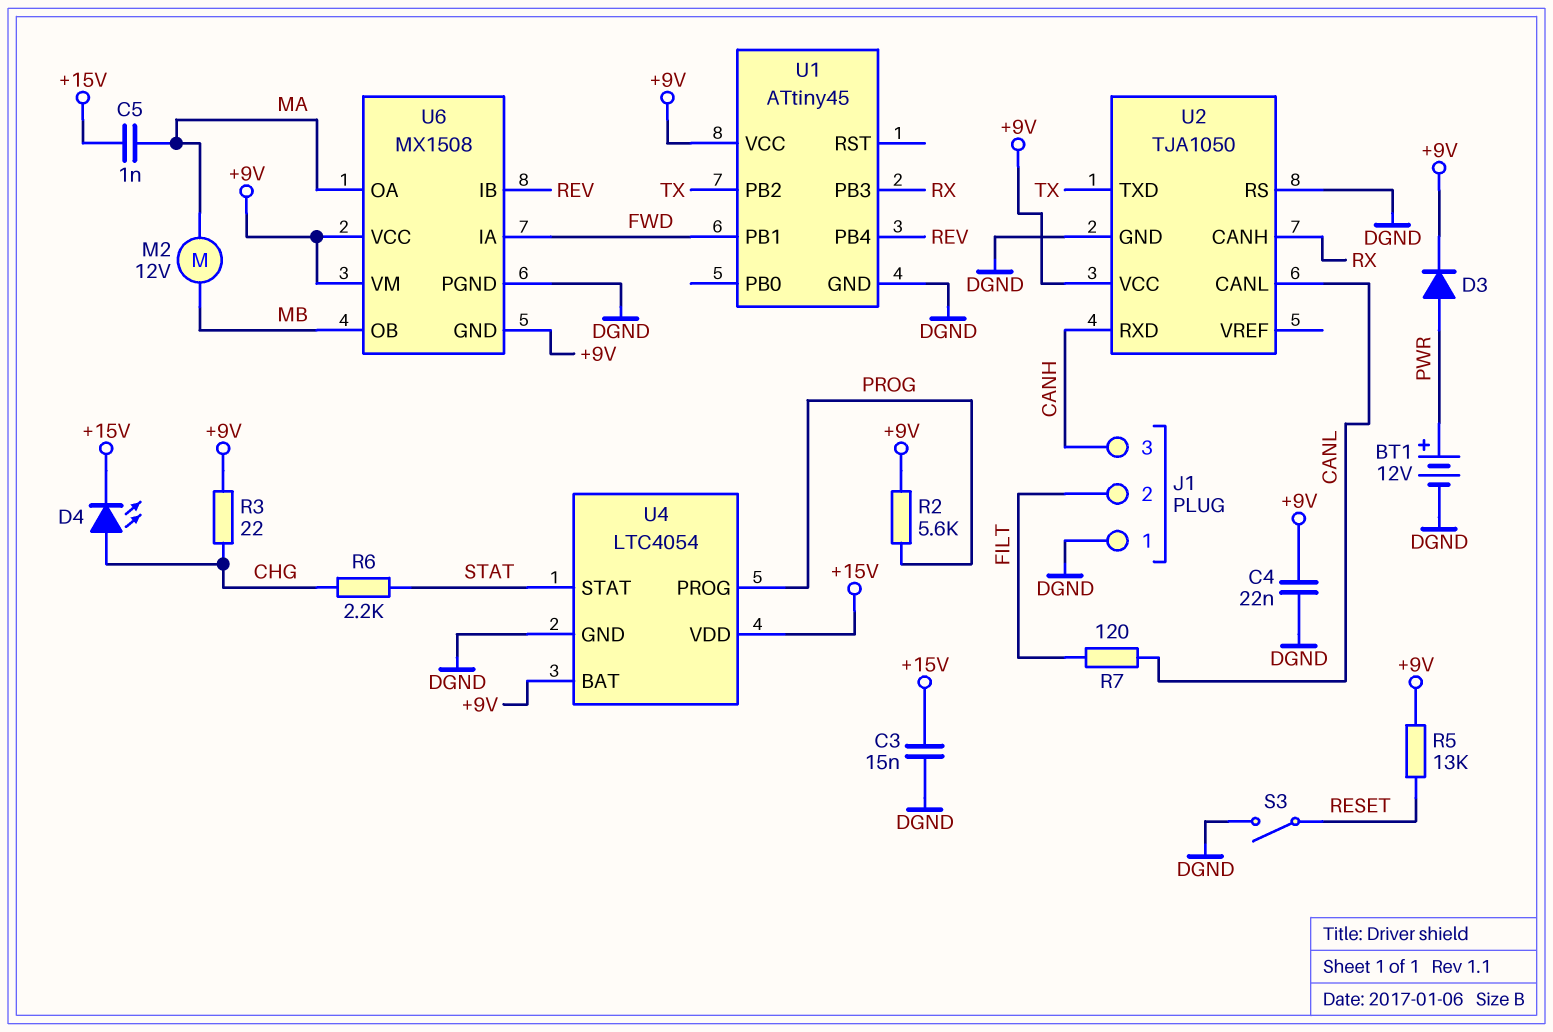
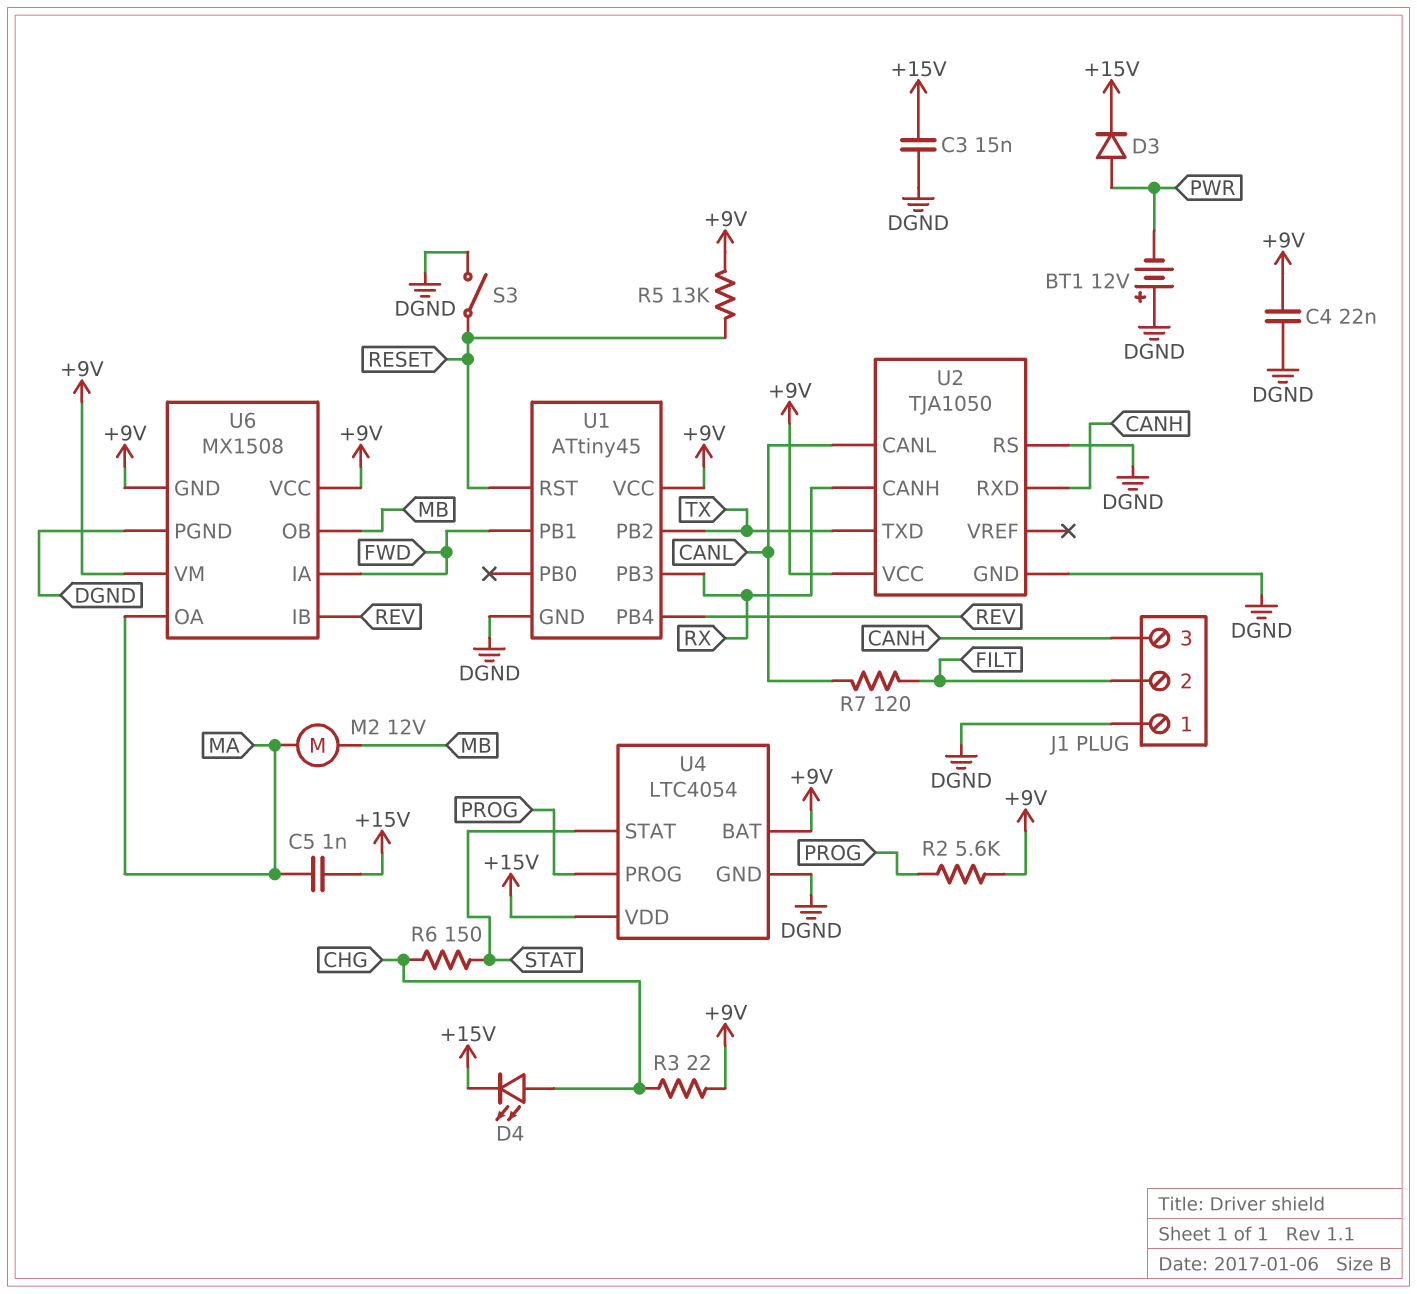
BT1: 12V (plus PWR, minus DGND) -> 12V (plus DGND, minus PWR)
D3: diode (A PWR, K +9V) -> diode (A PWR, K +15V)
R6: 2.2k (CHG, STAT) -> 150 (CHG, STAT)
U1 pin RST: none -> RESET

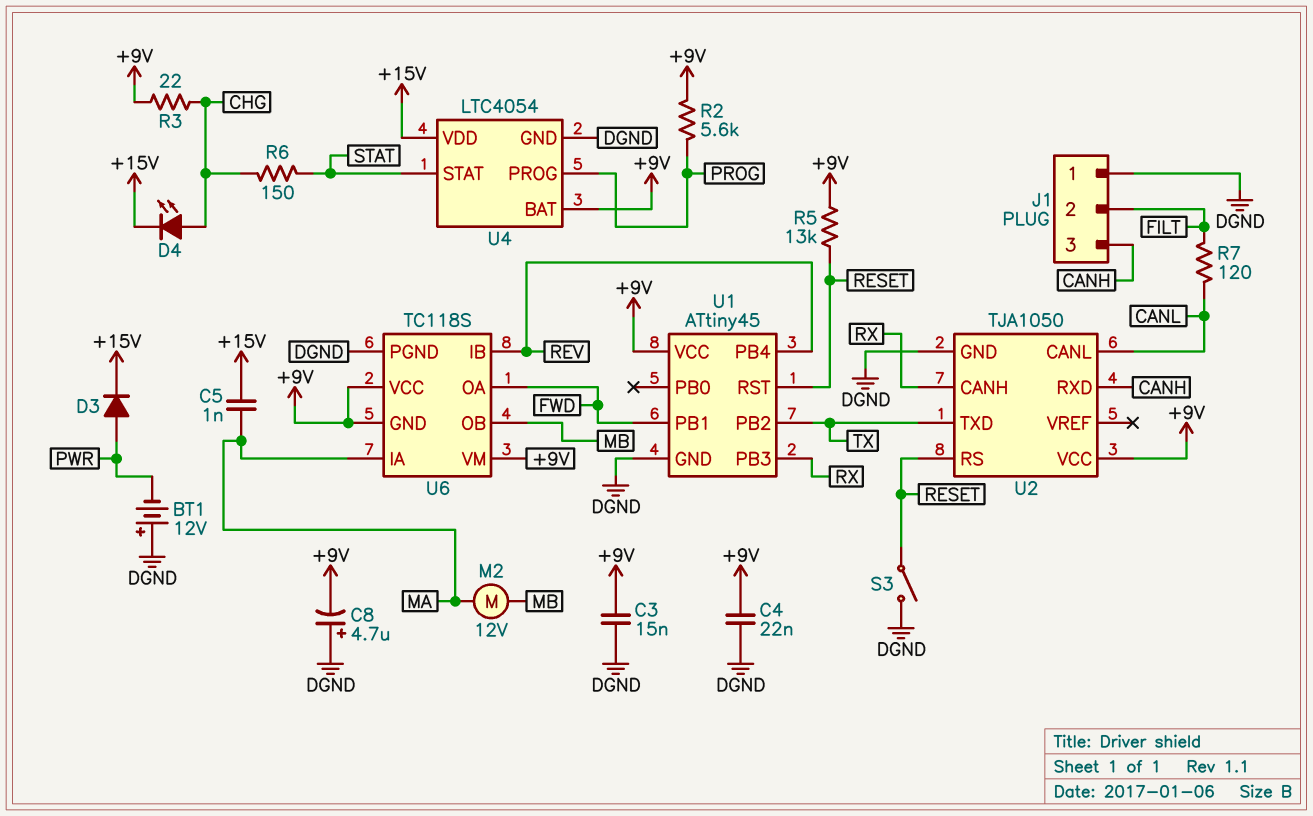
C3: 15nF (+15V, DGND) -> 15nF (+9V, DGND)
C8: none -> 4.7uF (plus DGND, minus +9V)
U2 pin RS: DGND -> RESET
U6: MX1508 -> TC118S
U6 pin IA: FWD -> MA
U6 pin OA: MA -> FWD

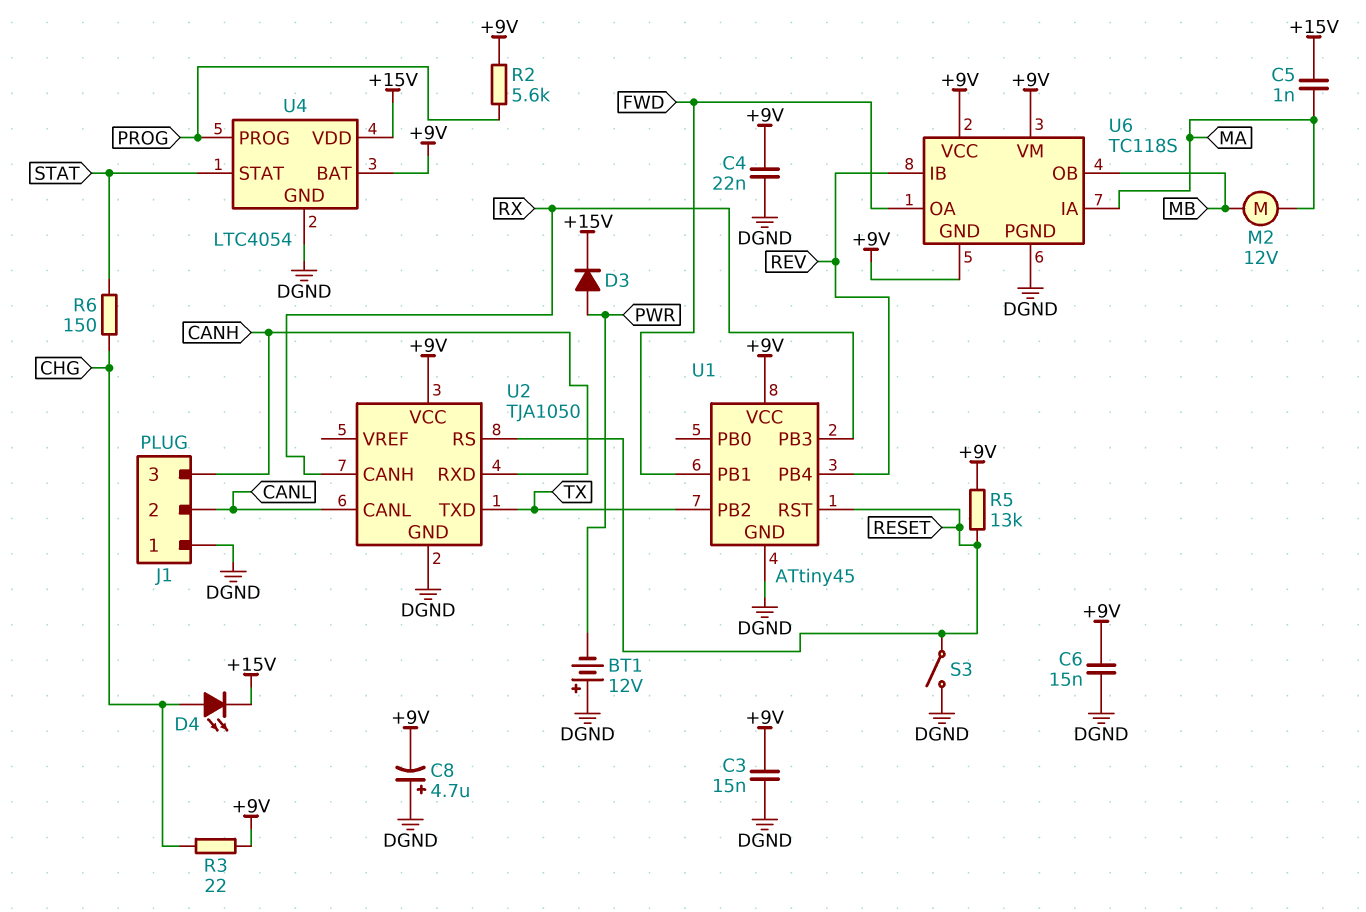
C6: none -> 15nF (+9V, DGND)
J1 pin 2: FILT -> CANL
R7: 120 (CANL, FILT) -> none

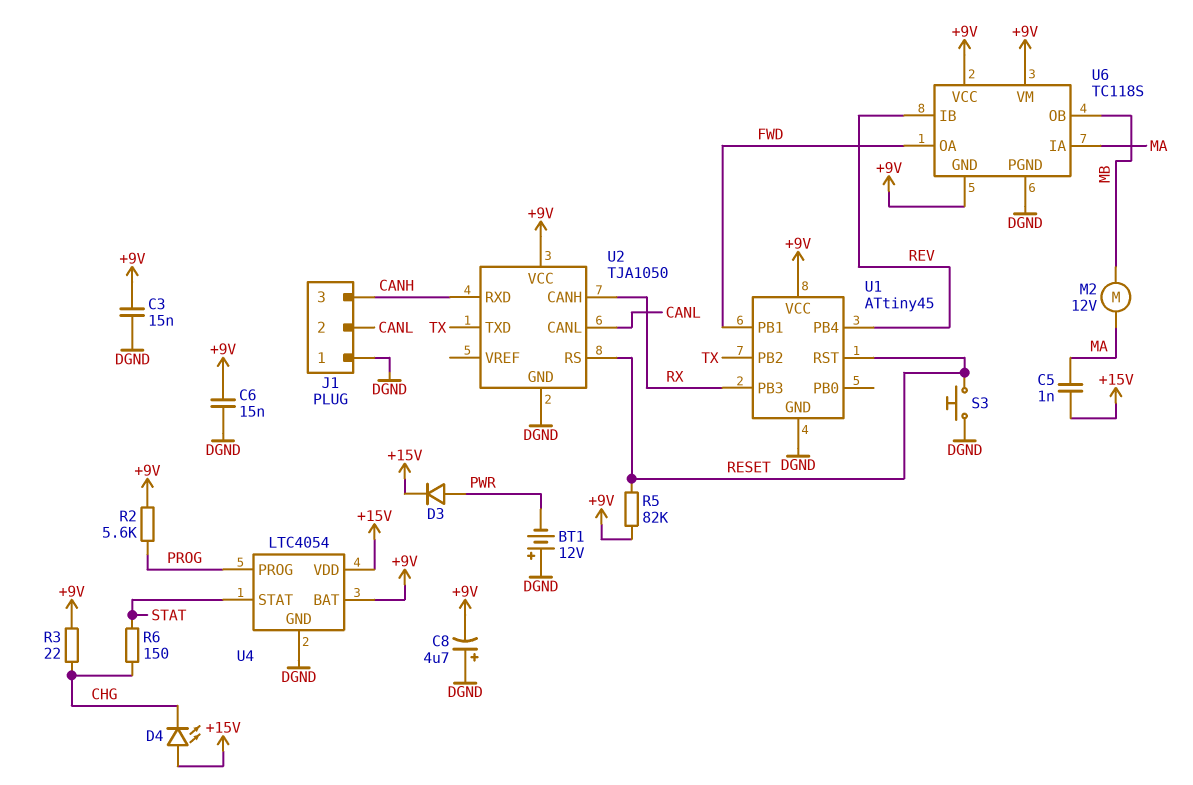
C4: 22nF (+9V, DGND) -> none
D4: LED (A CHG, K +15V) -> LED (A +15V, K CHG)
R5: 13k (+9V, RESET) -> 82k (+9V, RESET)
S3: switch (DGND, RESET) -> button (DGND, RESET)

